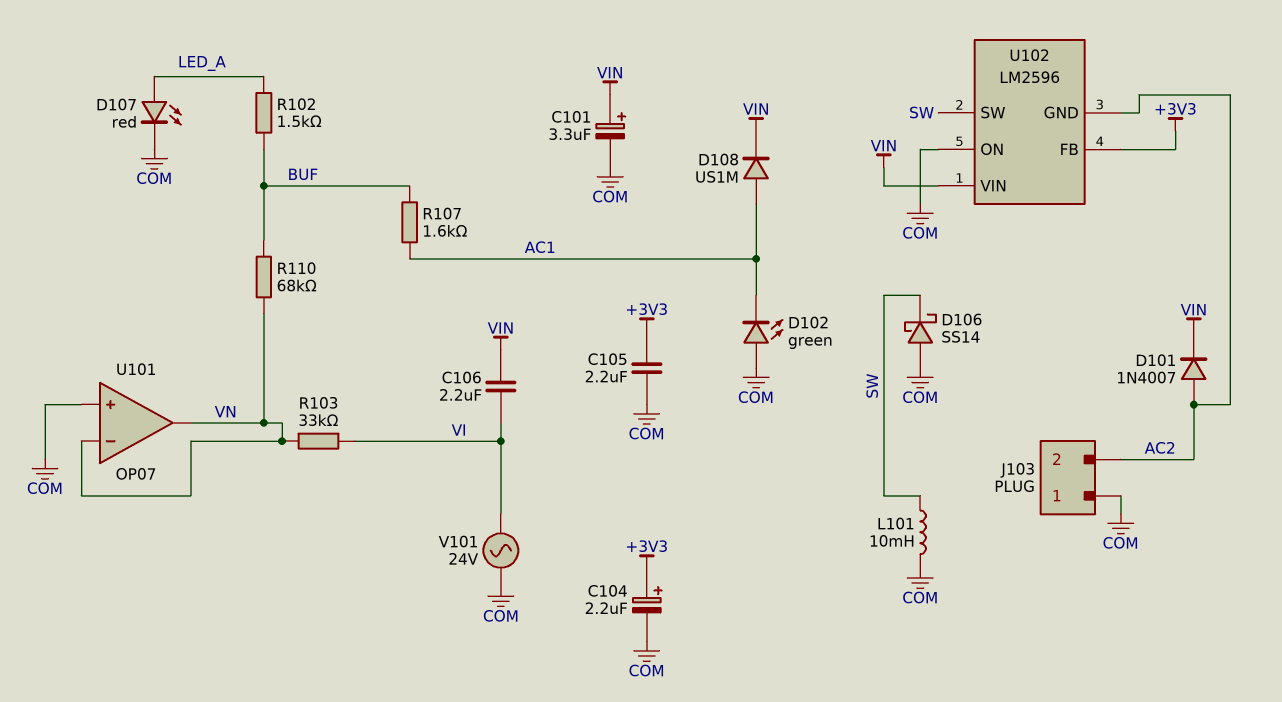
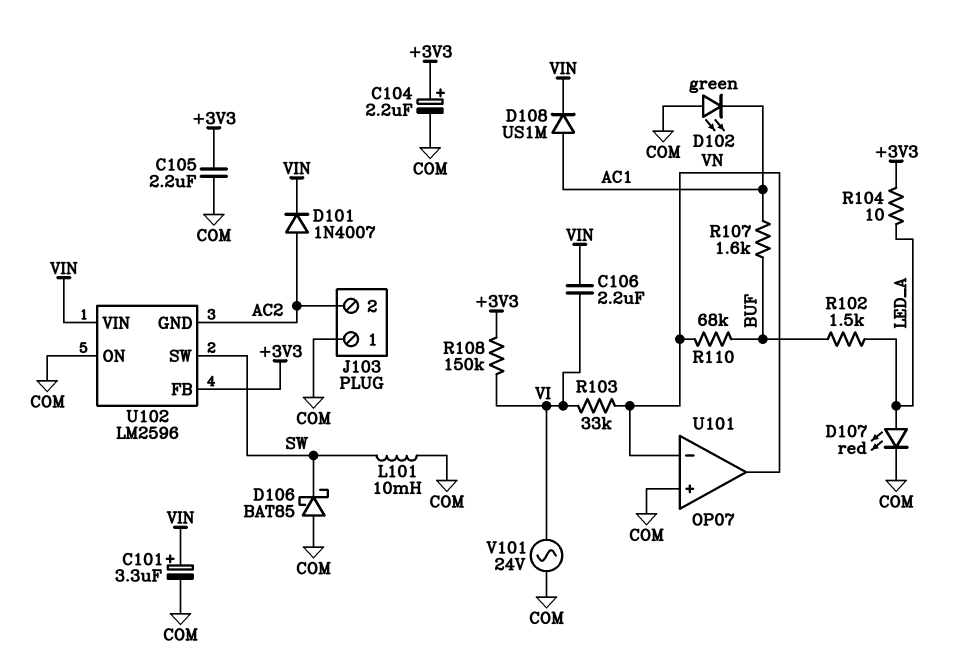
D106: schottky SS14 (A COM, K SW) -> schottky BAT85 (A COM, K SW)
R104: none -> 10 (+3V3, LED_A)
R108: none -> 150k (+3V3, VI)

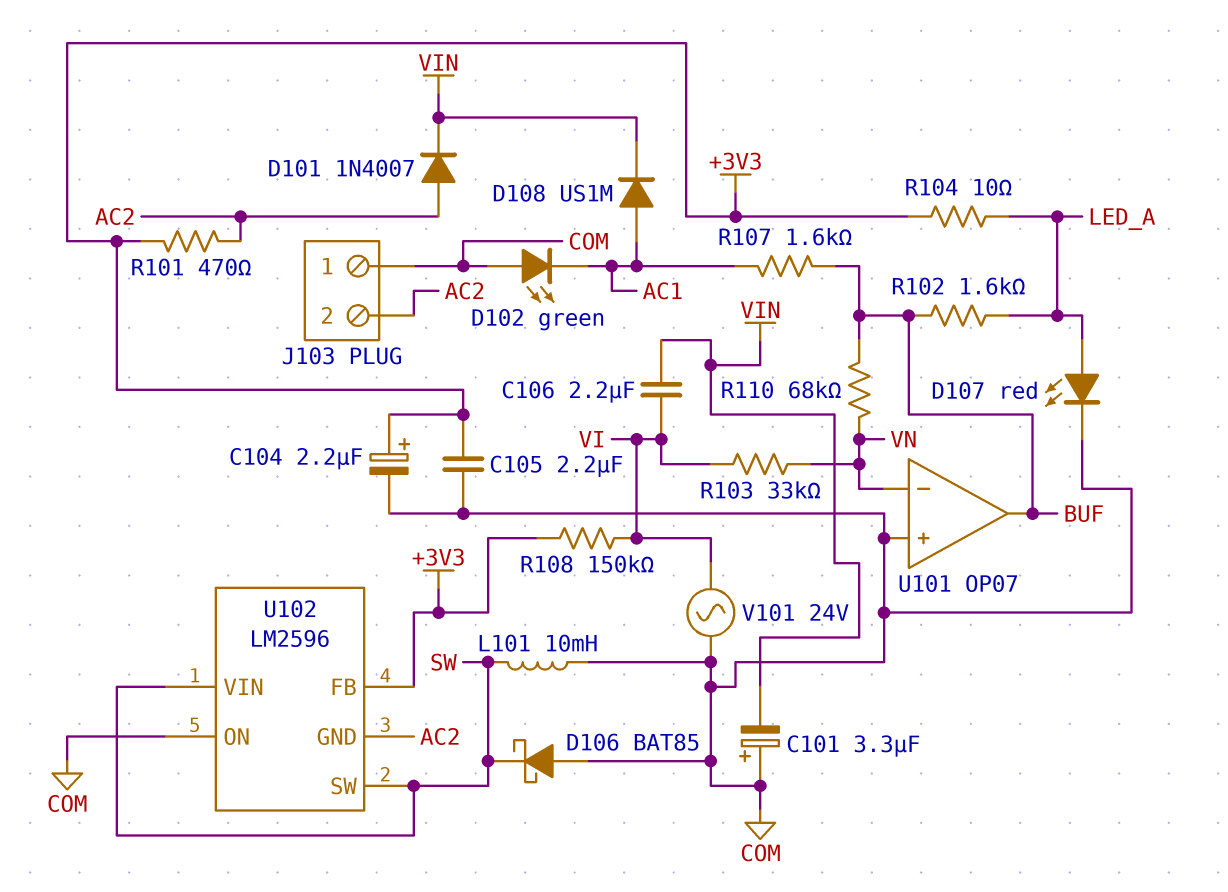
C101: 3.3uF (plus VIN, minus COM) -> 3.3uF (plus COM, minus VIN)
R101: none -> 470 (+3V3, AC2)
R102: 1.5k (BUF, LED_A) -> 1.6k (BUF, LED_A)
U101 pin out: VN -> BUF
U102 pin VIN: VIN -> SW

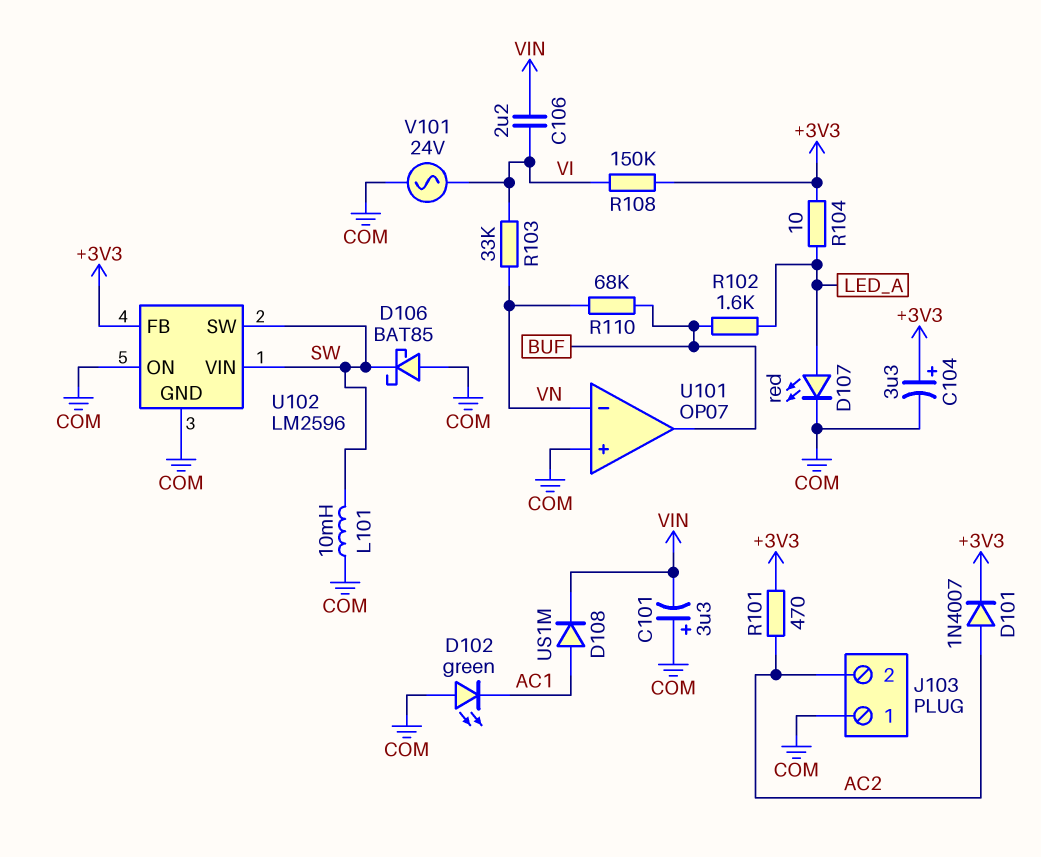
C104: 2.2uF (plus +3V3, minus COM) -> 3.3uF (plus +3V3, minus COM)
C105: 2.2uF (+3V3, COM) -> none
D101: diode 1N4007 (A AC2, K VIN) -> diode 1N4007 (A AC2, K +3V3)
R107: 1.6k (AC1, BUF) -> none
U102 pin GND: AC2 -> COM

